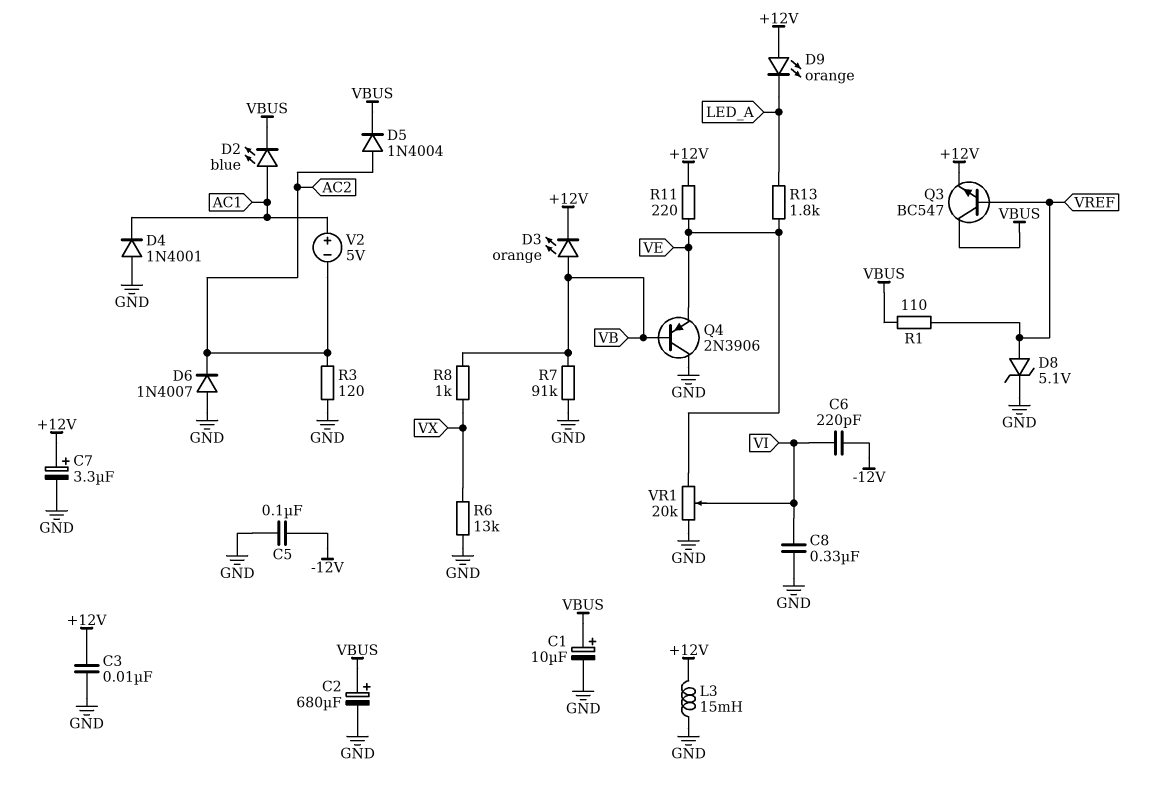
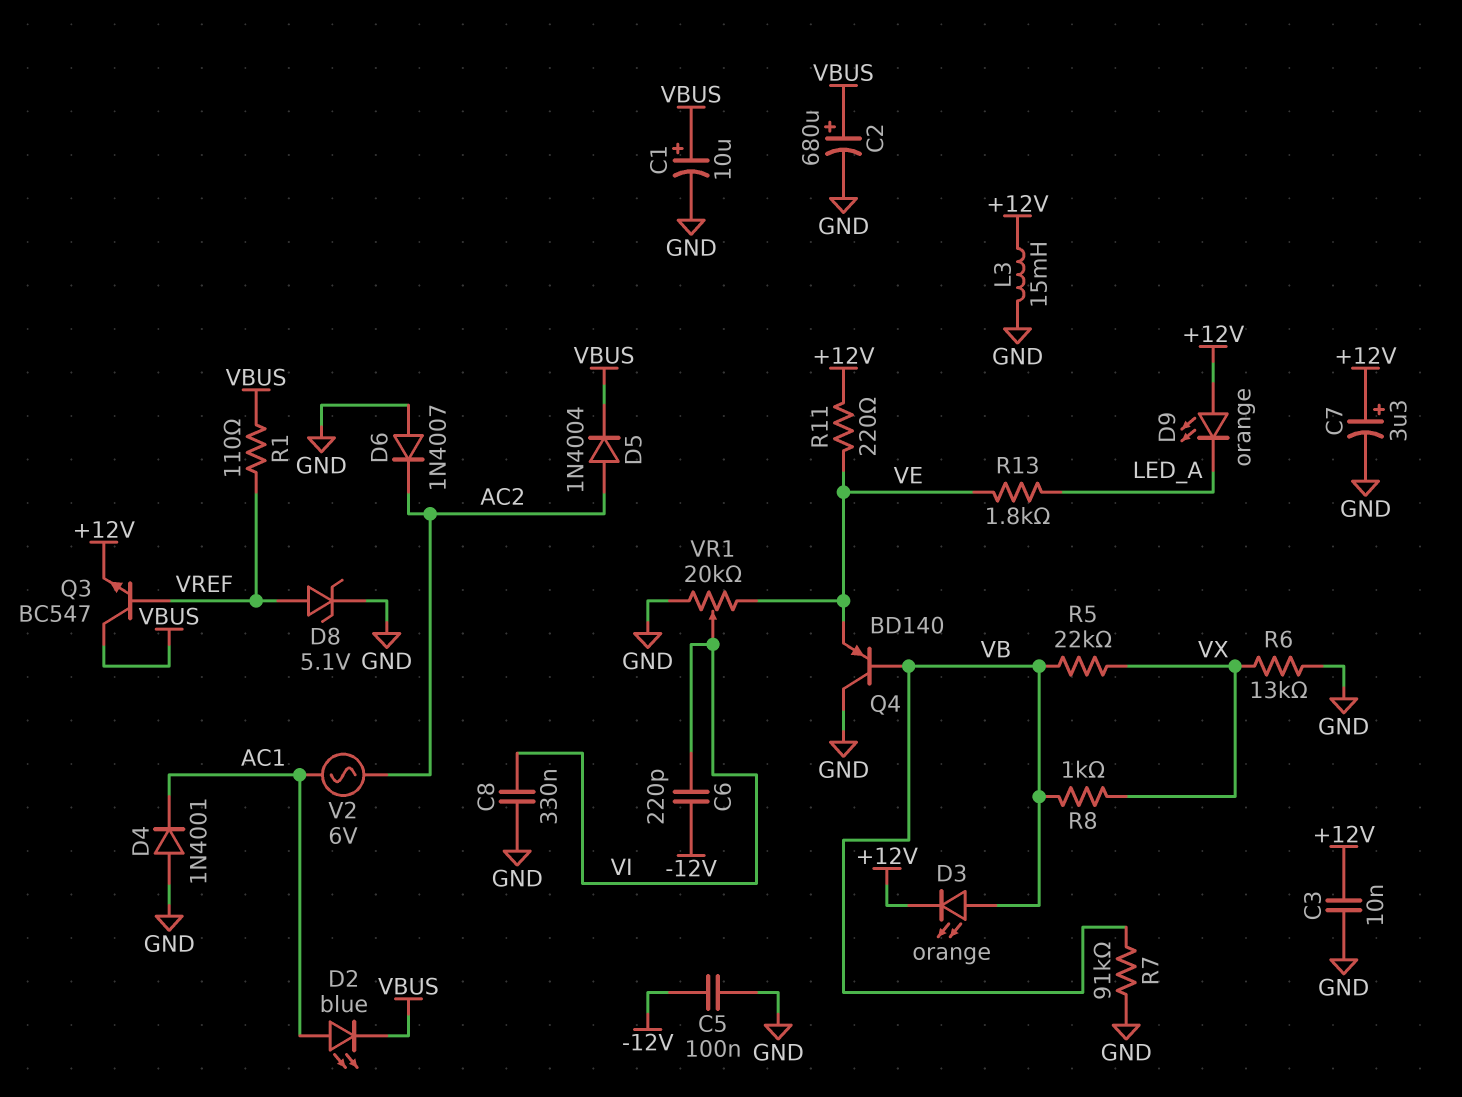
Q4: PNP 2N3906 (B VB, C GND, E VE) -> PNP BD140 (B VB, C GND, E VE)
R3: 120 (AC2, GND) -> none
R5: none -> 22k (VB, VX)
V2: 5V (plus AC1, minus AC2) -> AC 6V (AC1, AC2)

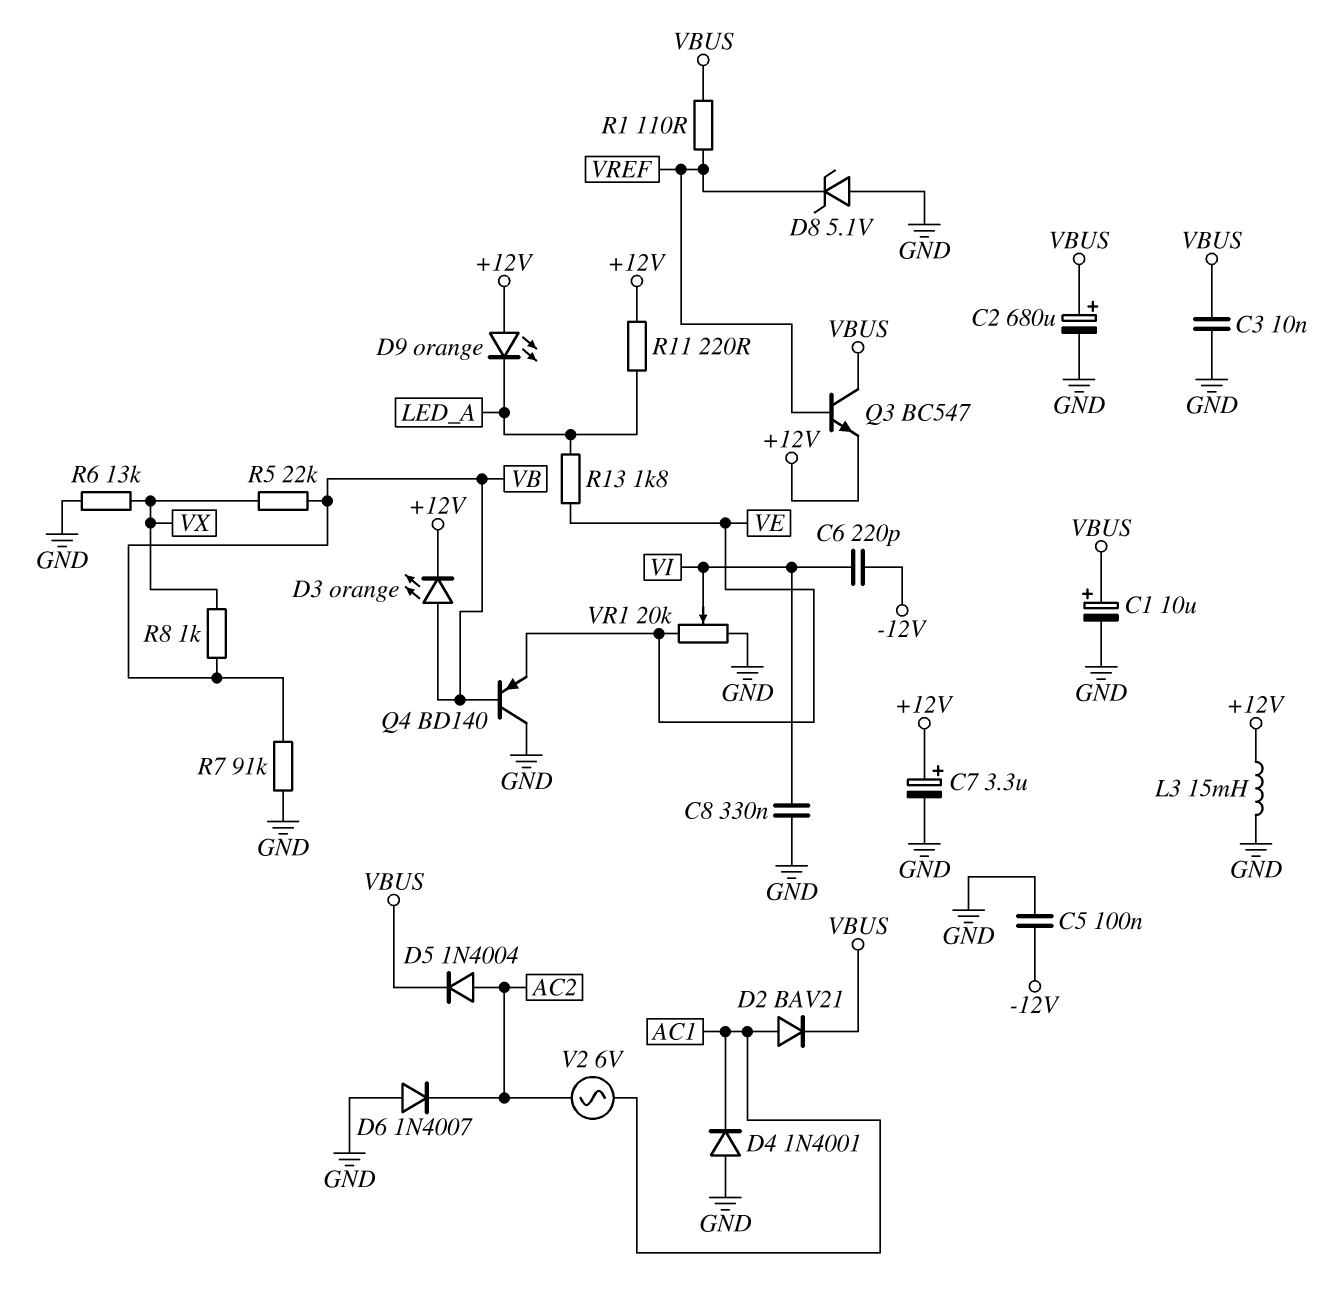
C3: 10nF (+12V, GND) -> 10nF (GND, VBUS)
D2: LED blue (A AC1, K VBUS) -> diode BAV21 (A AC1, K VBUS)
D8: zener 5.1V (A VREF, K GND) -> zener 5.1V (A GND, K VREF)
R11: 220 (+12V, VE) -> 220 (+12V, LED_A)

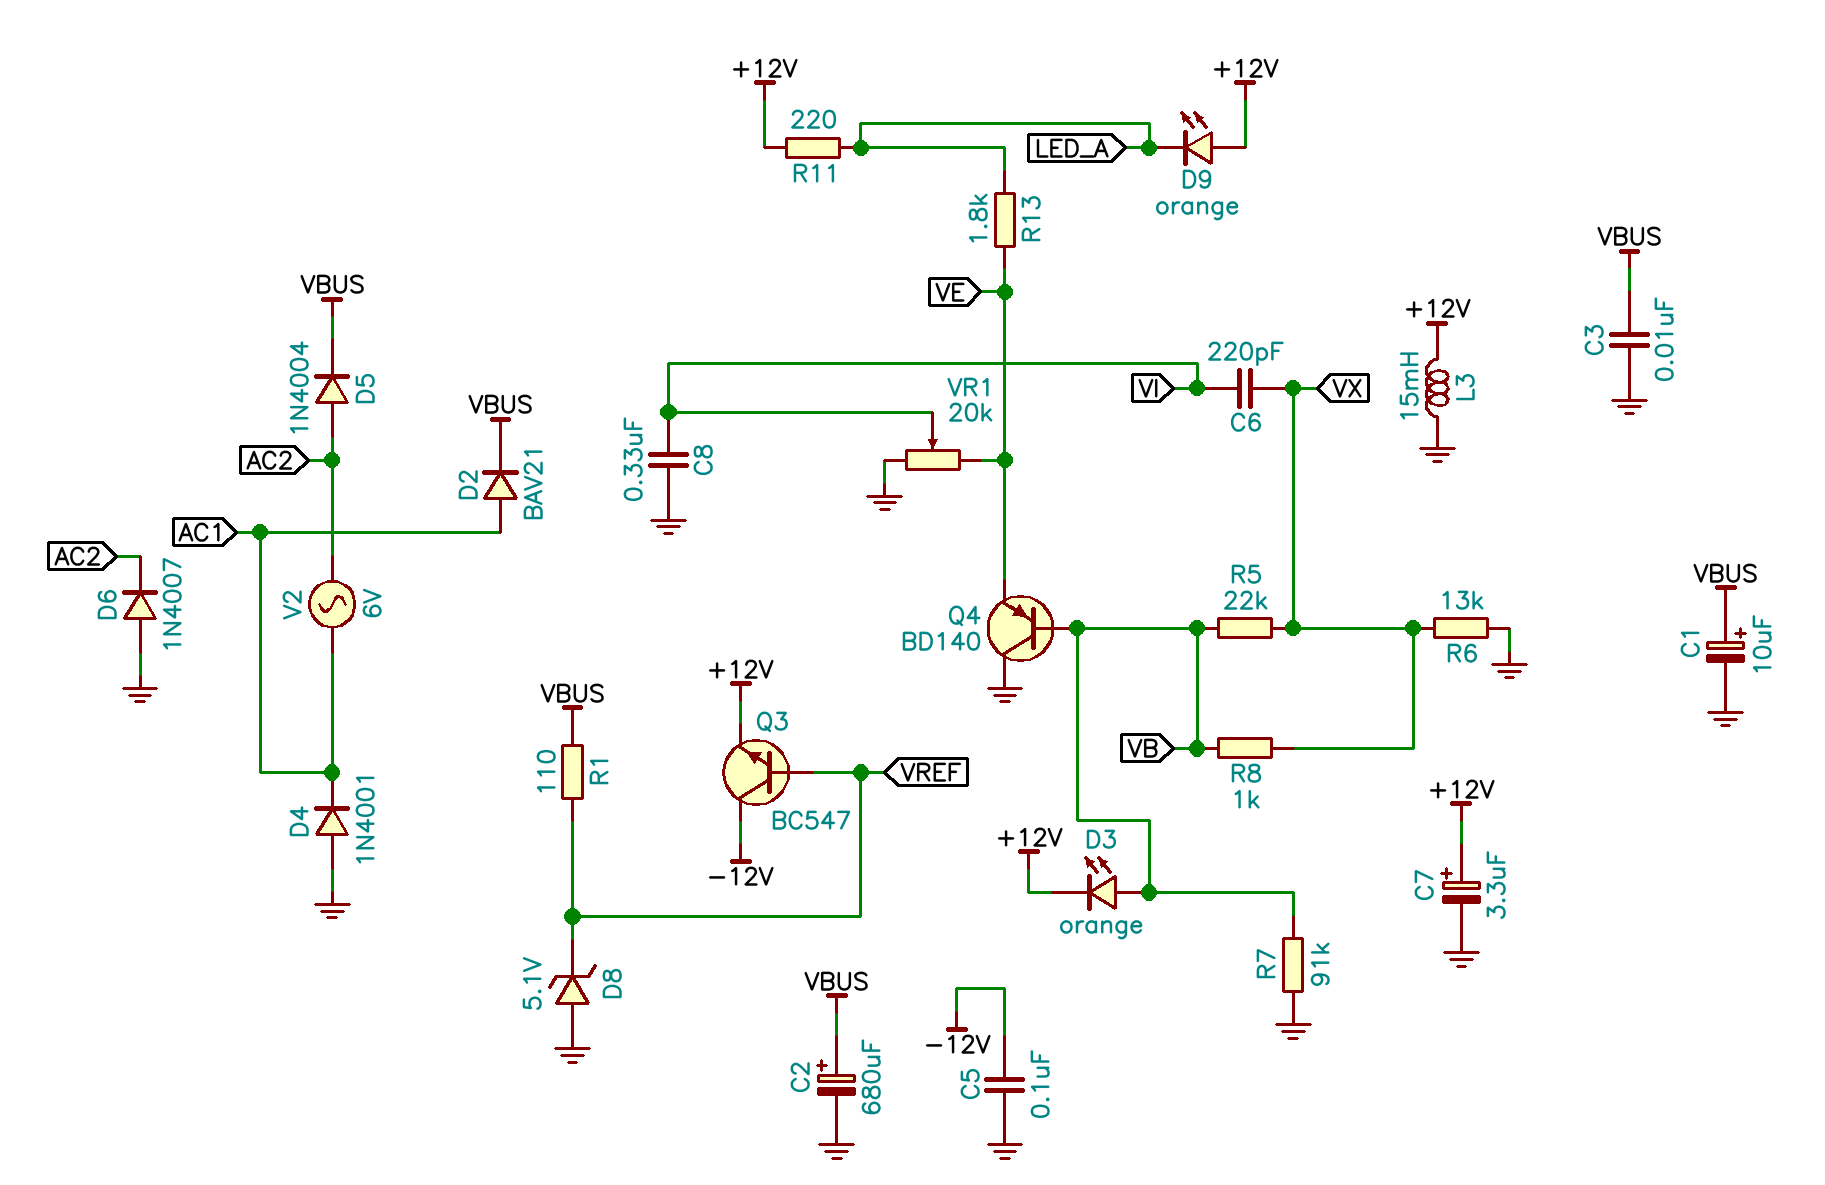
C6: 220pF (-12V, VI) -> 220pF (VI, VX)
Q3: NPN BC547 (B VREF, C VBUS, E +12V) -> NPN BC547 (B VREF, C -12V, E +12V)

